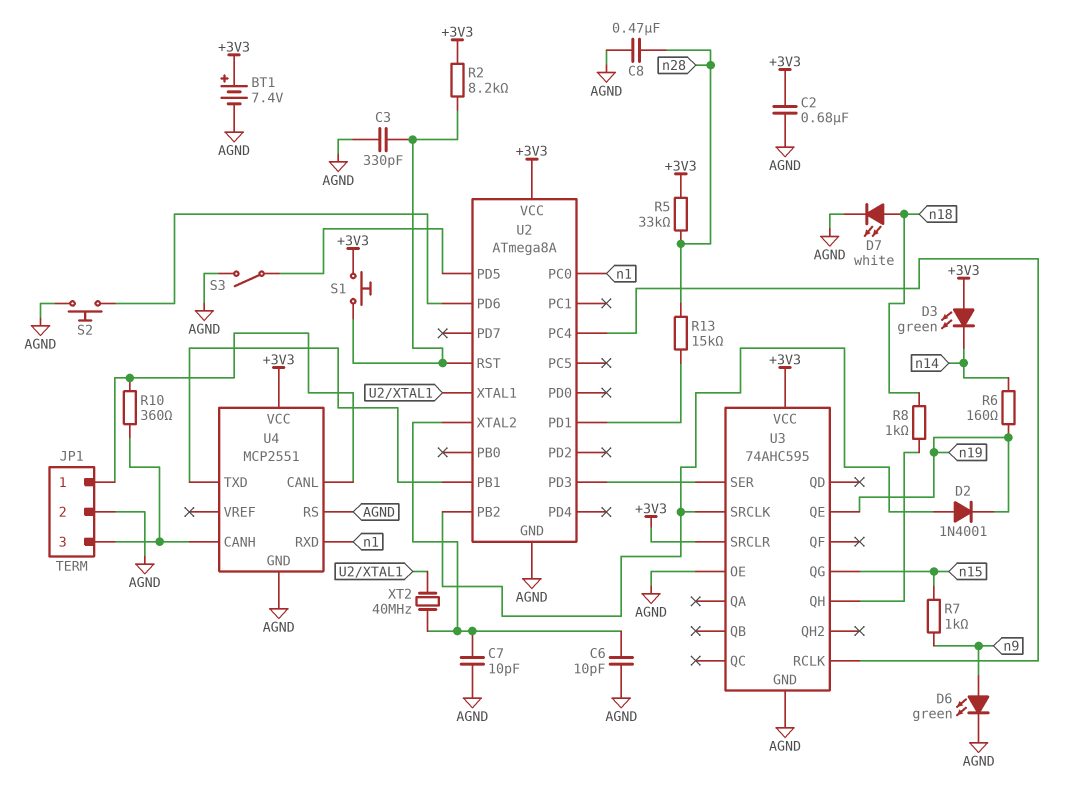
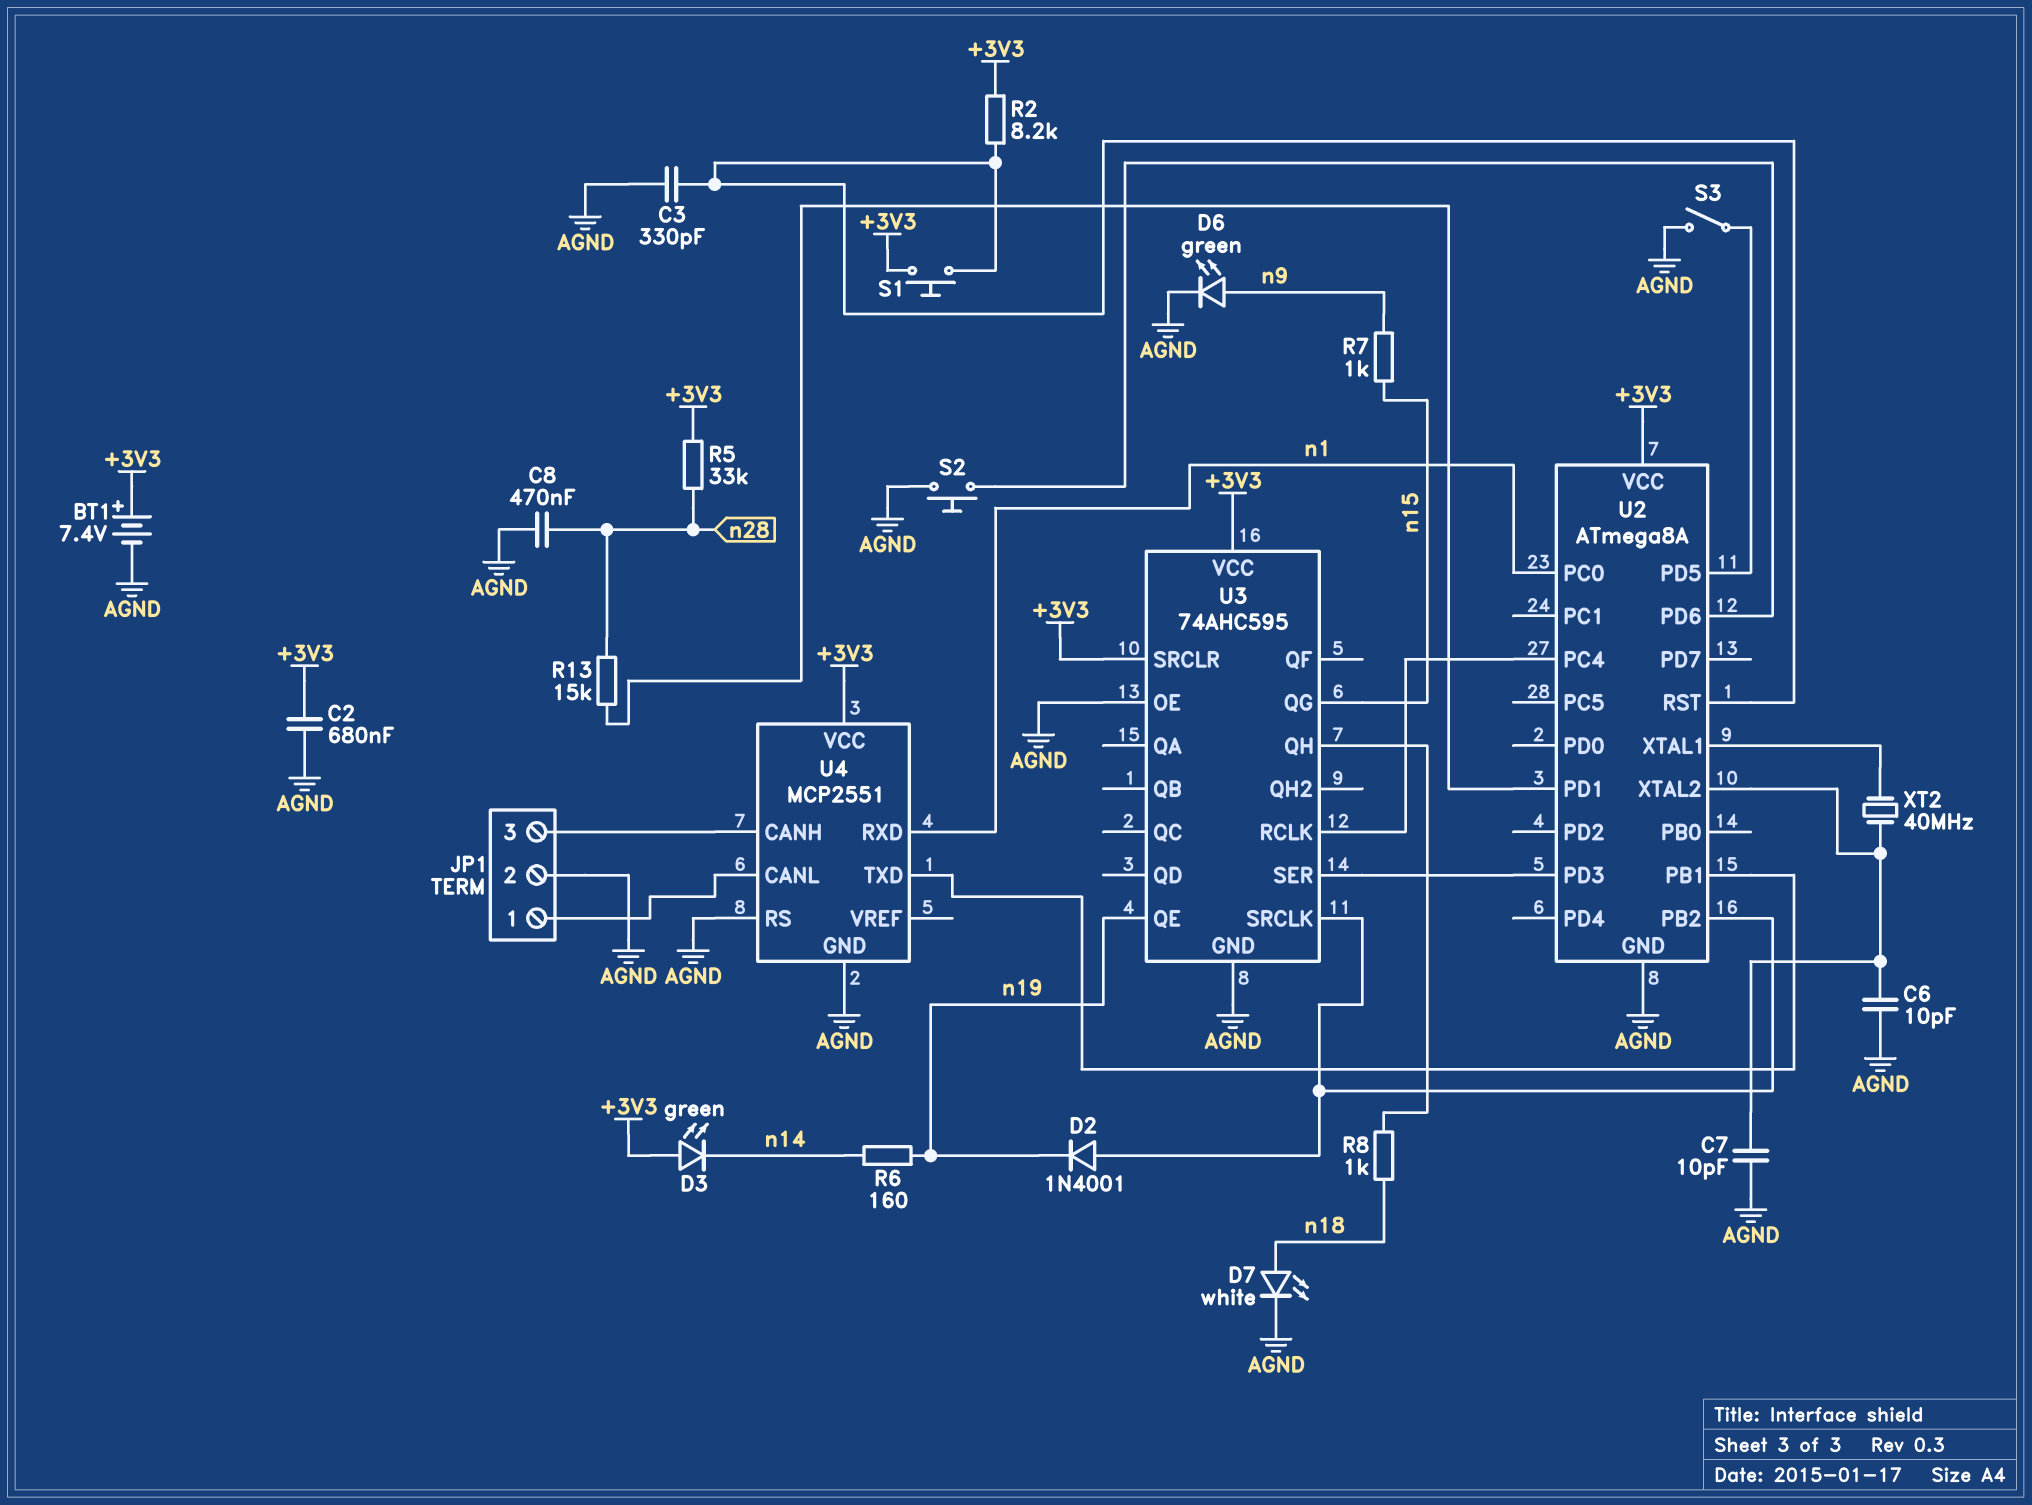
R10: 360 (JP1/1, JP1/3) -> none

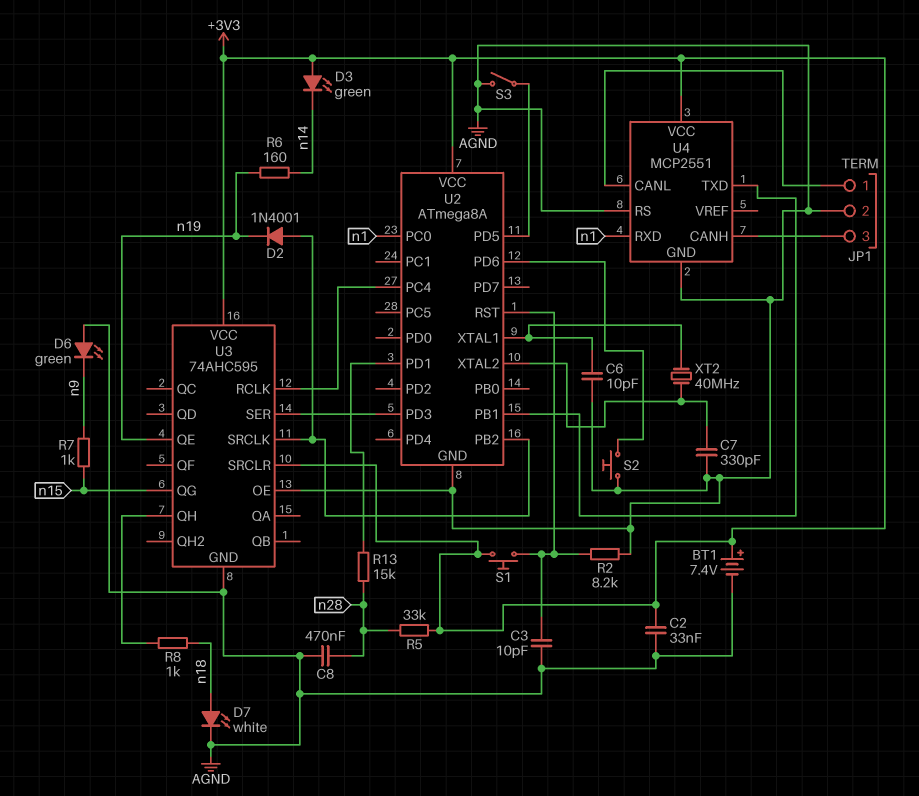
C2: 680nF (+3V3, AGND) -> 33nF (+3V3, AGND)
C3: 330pF (AGND, U2/RST) -> 10pF (AGND, U2/RST)
C6: 10pF (AGND, U2/XTAL2) -> 10pF (AGND, U2/XTAL1)
C7: 10pF (AGND, U2/XTAL2) -> 330pF (AGND, U2/XTAL2)
D6: LED green (A n9, K AGND) -> LED green (A AGND, K n9)
R2: 8.2k (+3V3, U2/RST) -> 8.2k (AGND, U2/RST)

